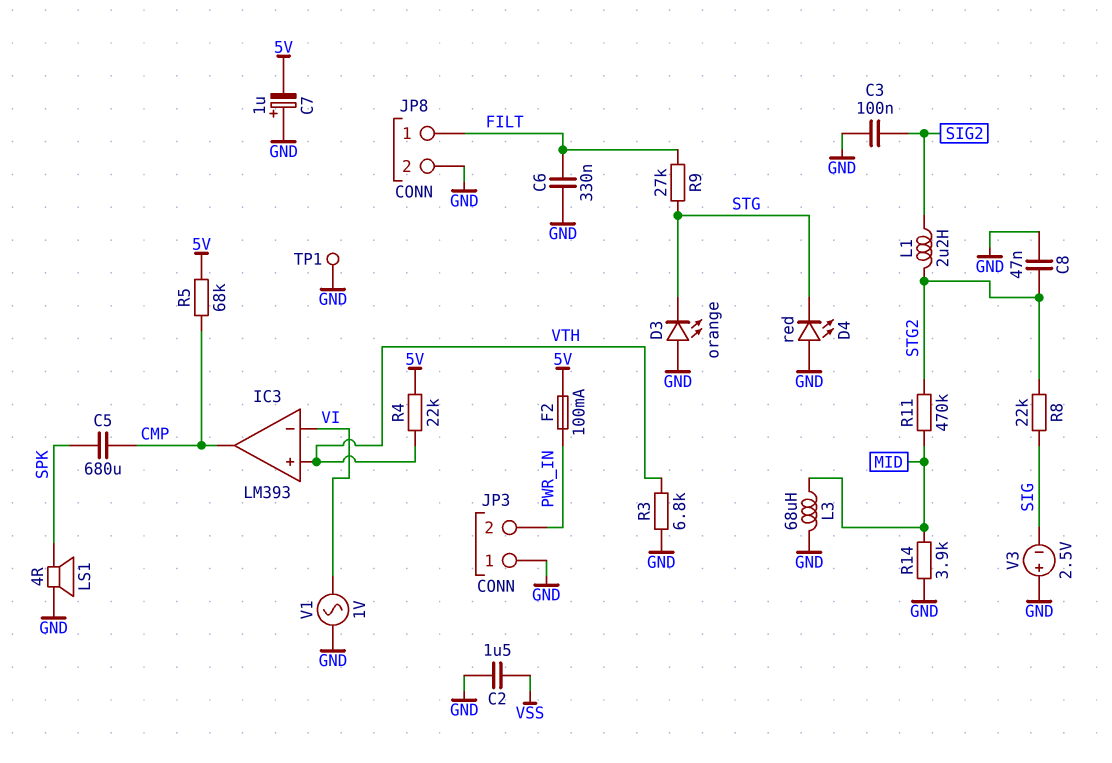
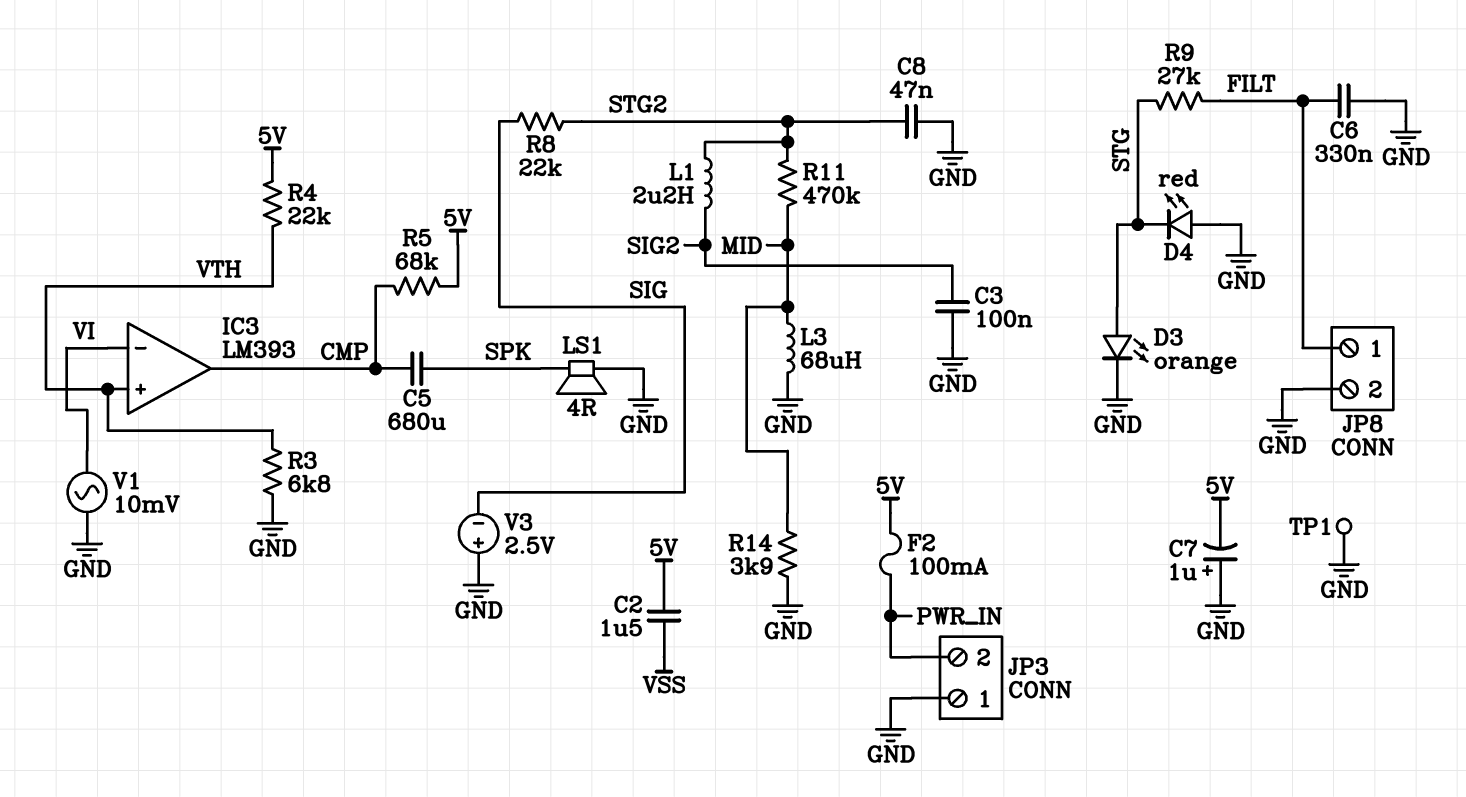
C2: 1.5uF (GND, VSS) -> 1.5uF (5V, VSS)
D3: LED orange (A GND, K STG) -> LED orange (A STG, K GND)
V1: AC 1V (GND, VI) -> AC 10mV (GND, VI)

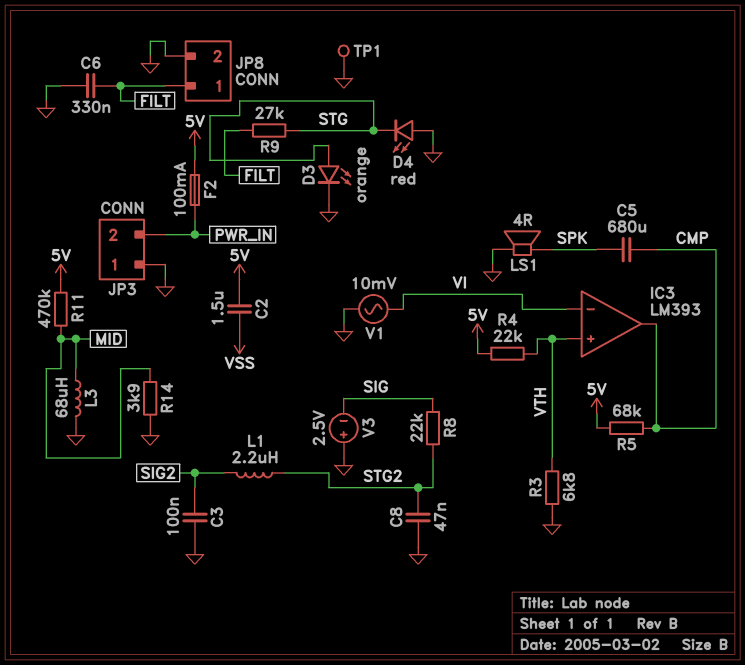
C7: 1uF (plus GND, minus 5V) -> none
R11: 470k (MID, STG2) -> 470k (5V, MID)

